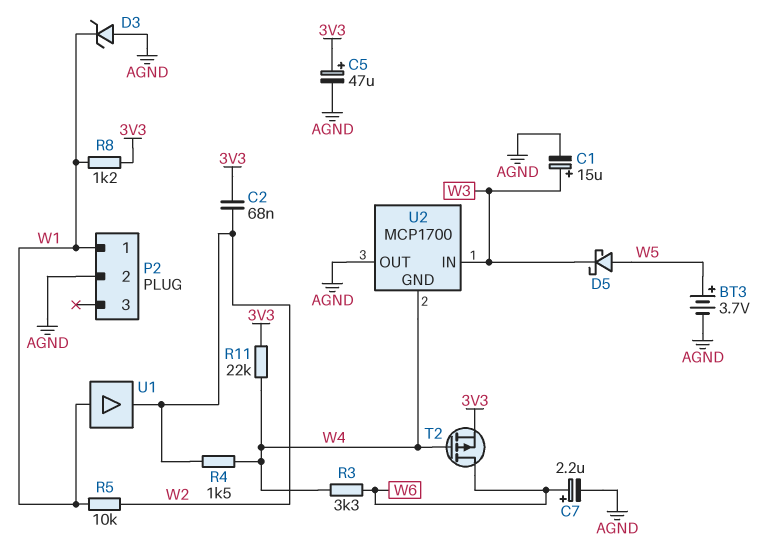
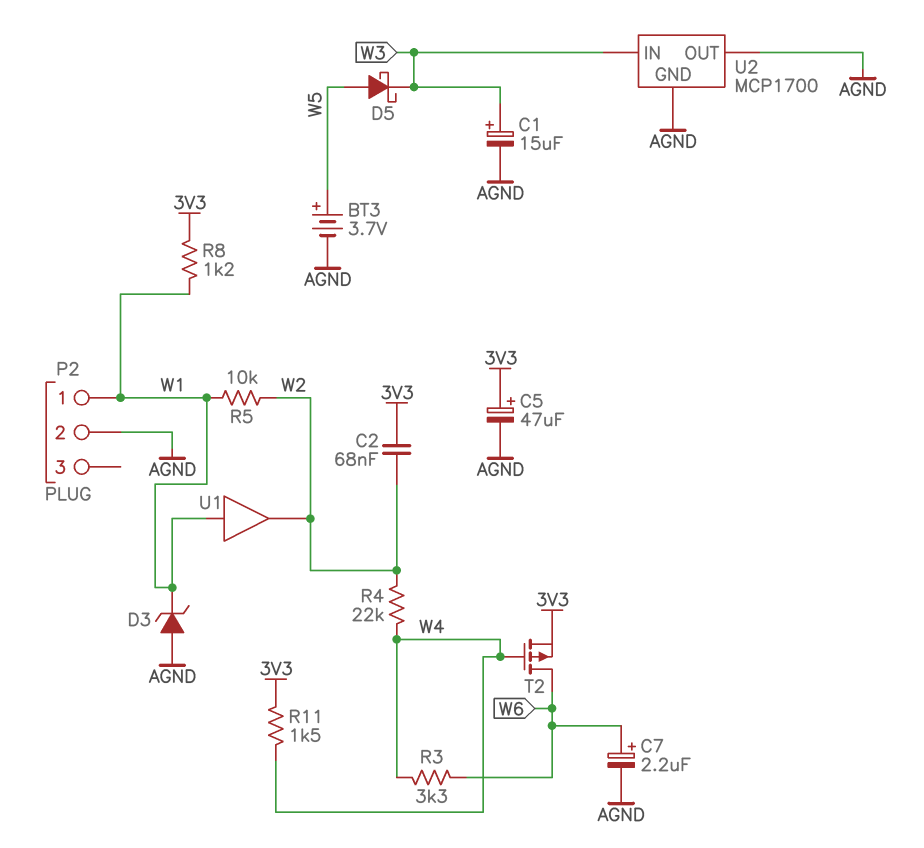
R4: 1.5k (W2, W4) -> 22k (W2, W4)
R11: 22k (3V3, W4) -> 1.5k (3V3, W4)
U2 pin GND: W4 -> AGND

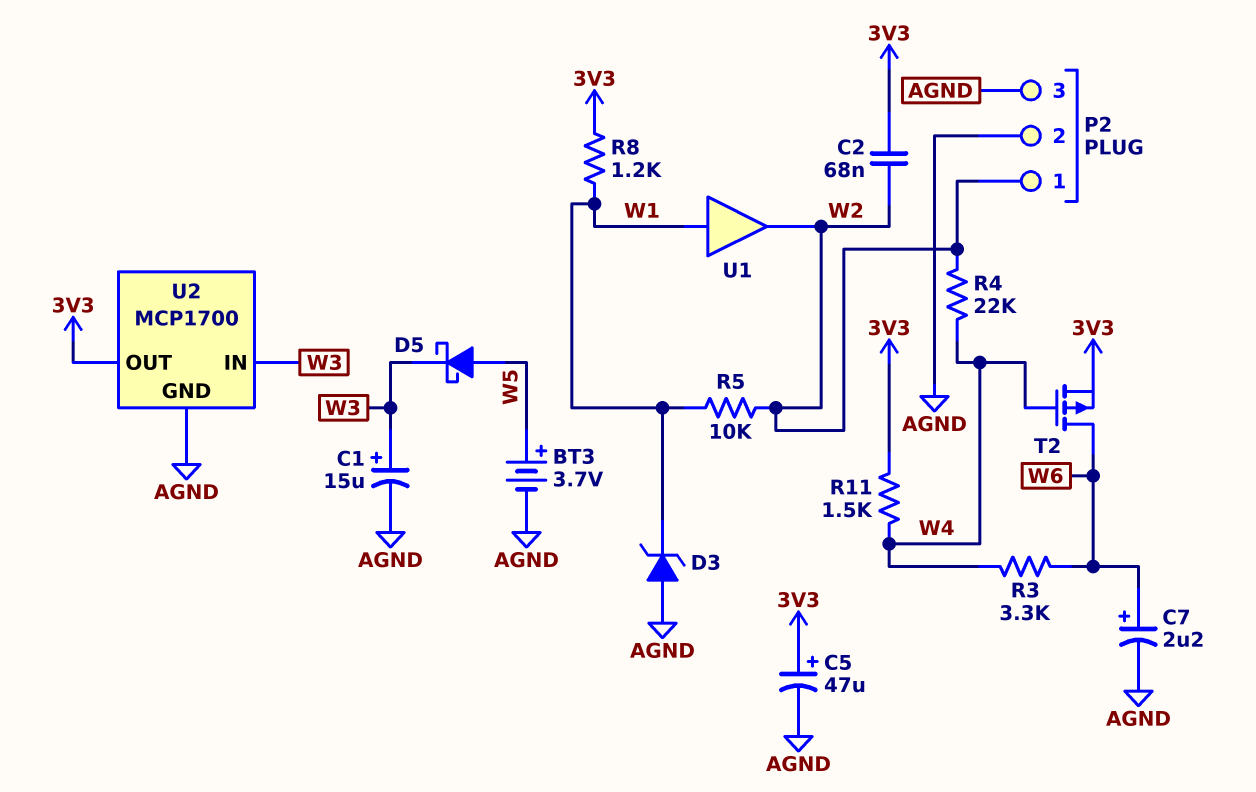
P2 pin 1: W1 -> W2
P2 pin 3: none -> AGND
U2 pin OUT: AGND -> 3V3

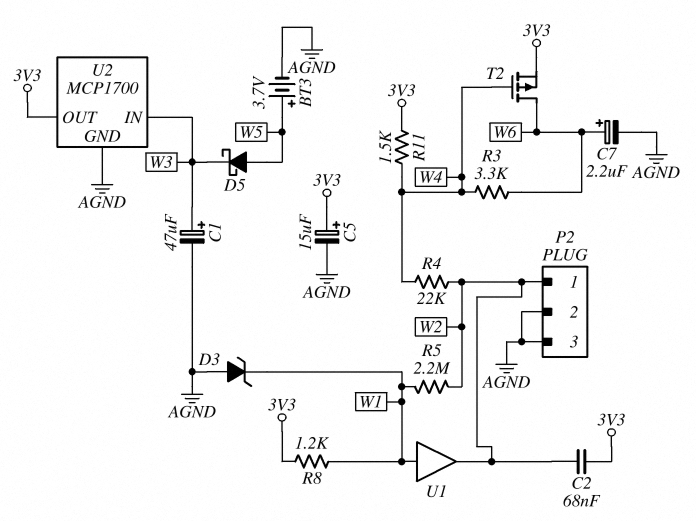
C1: 15uF (plus W3, minus AGND) -> 47uF (plus W3, minus AGND)
C5: 47uF (plus 3V3, minus AGND) -> 15uF (plus 3V3, minus AGND)
R5: 10k (W1, W2) -> 2.2M (W1, W2)

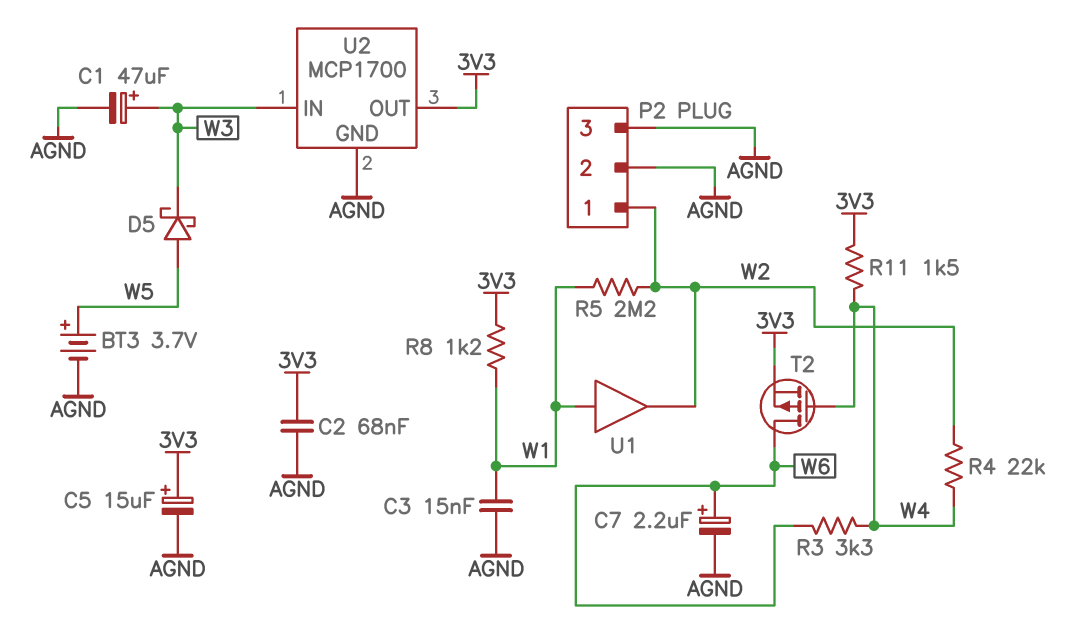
C2: 68nF (3V3, W2) -> 68nF (3V3, AGND)
C3: none -> 15nF (AGND, W1)
D3: zener (A AGND, K W1) -> none

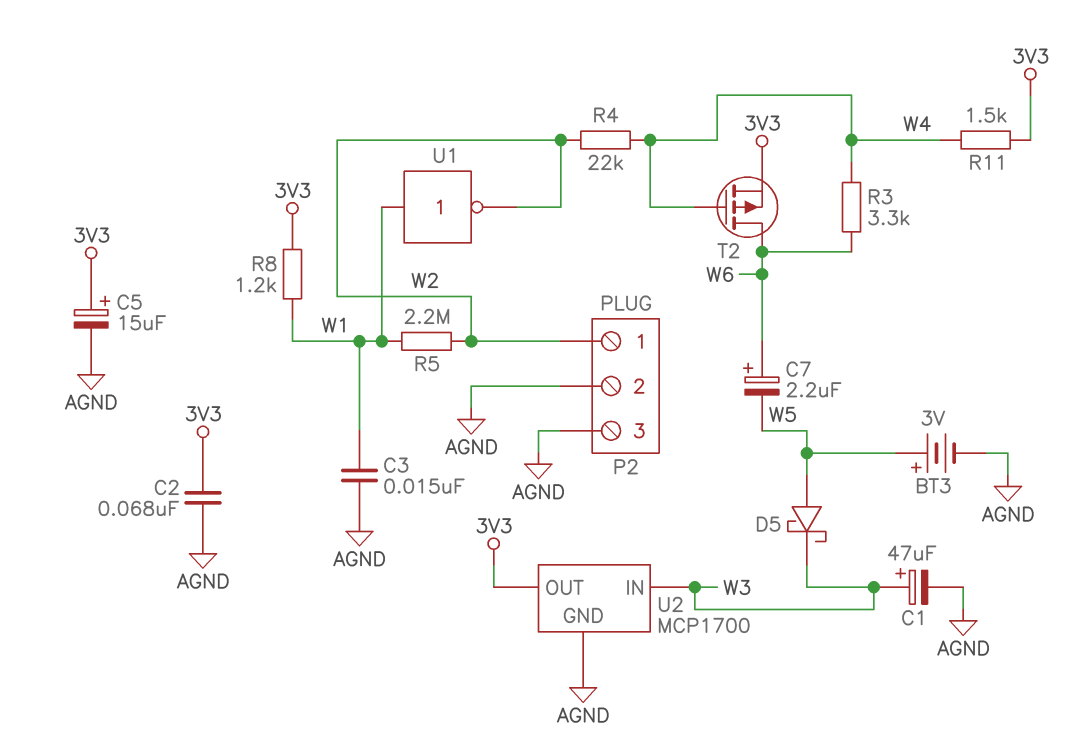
BT3: 3.7V (plus W5, minus AGND) -> 3V (plus W5, minus AGND)
C7: 2.2uF (plus W6, minus AGND) -> 2.2uF (plus W6, minus W5)
U1: buffer (in W1, out W2) -> NOT (in W1, out W2)

